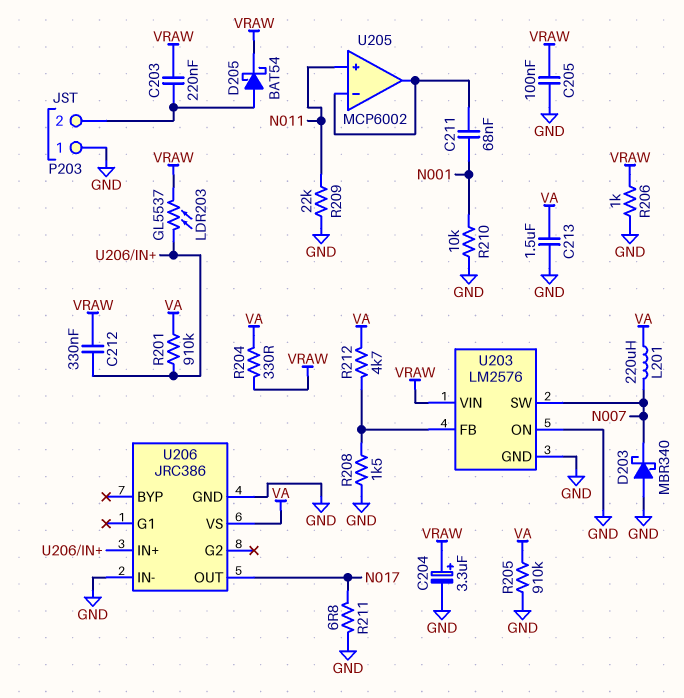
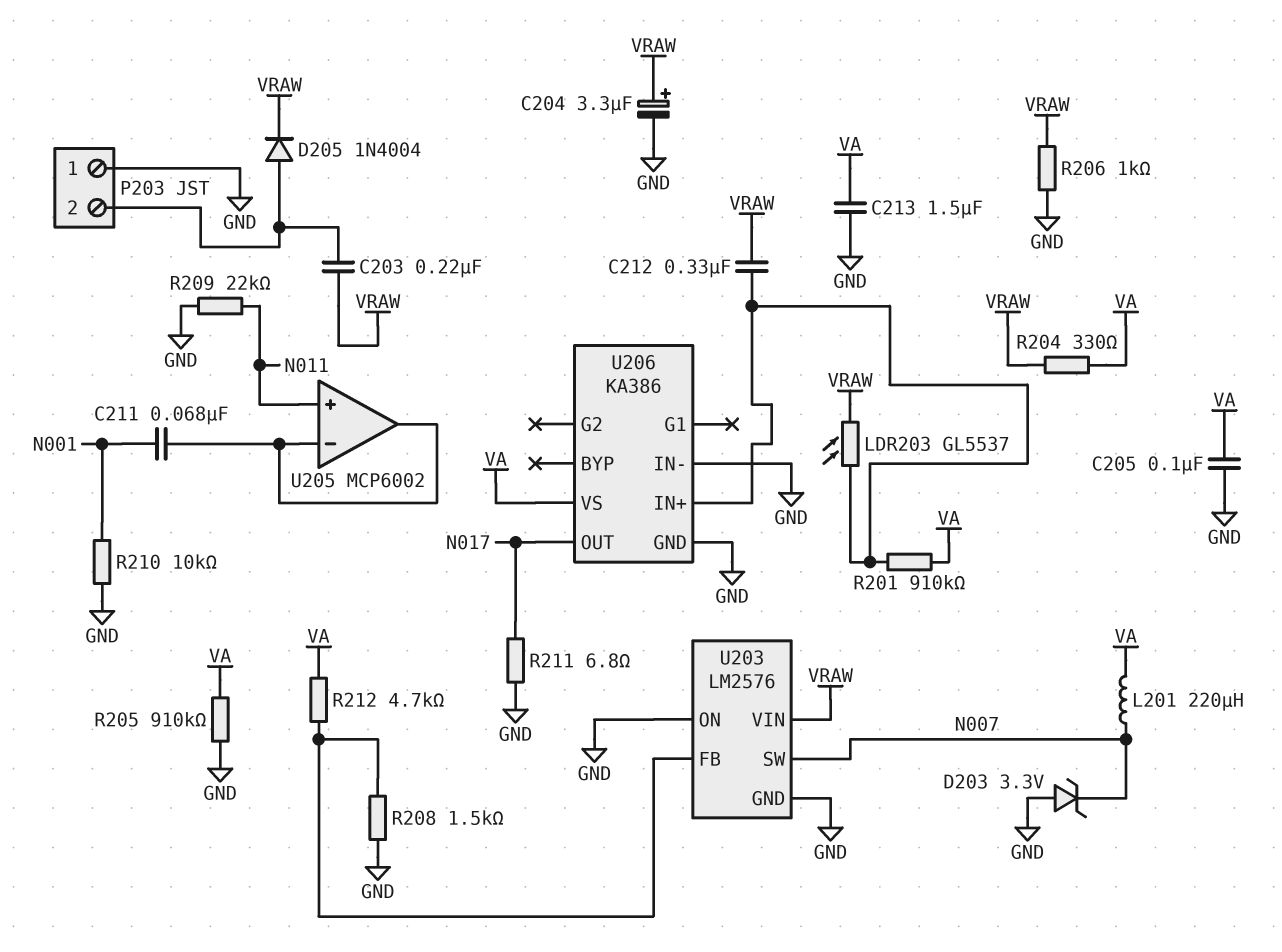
C205: 100nF (GND, VRAW) -> 100nF (GND, VA)
D203: schottky MBR340 (A GND, K N007) -> zener 3.3V (A GND, K N007)
D205: schottky BAT54 (A P203/2, K VRAW) -> diode 1N4004 (A P203/2, K VRAW)
U206: JRC386 -> KA386

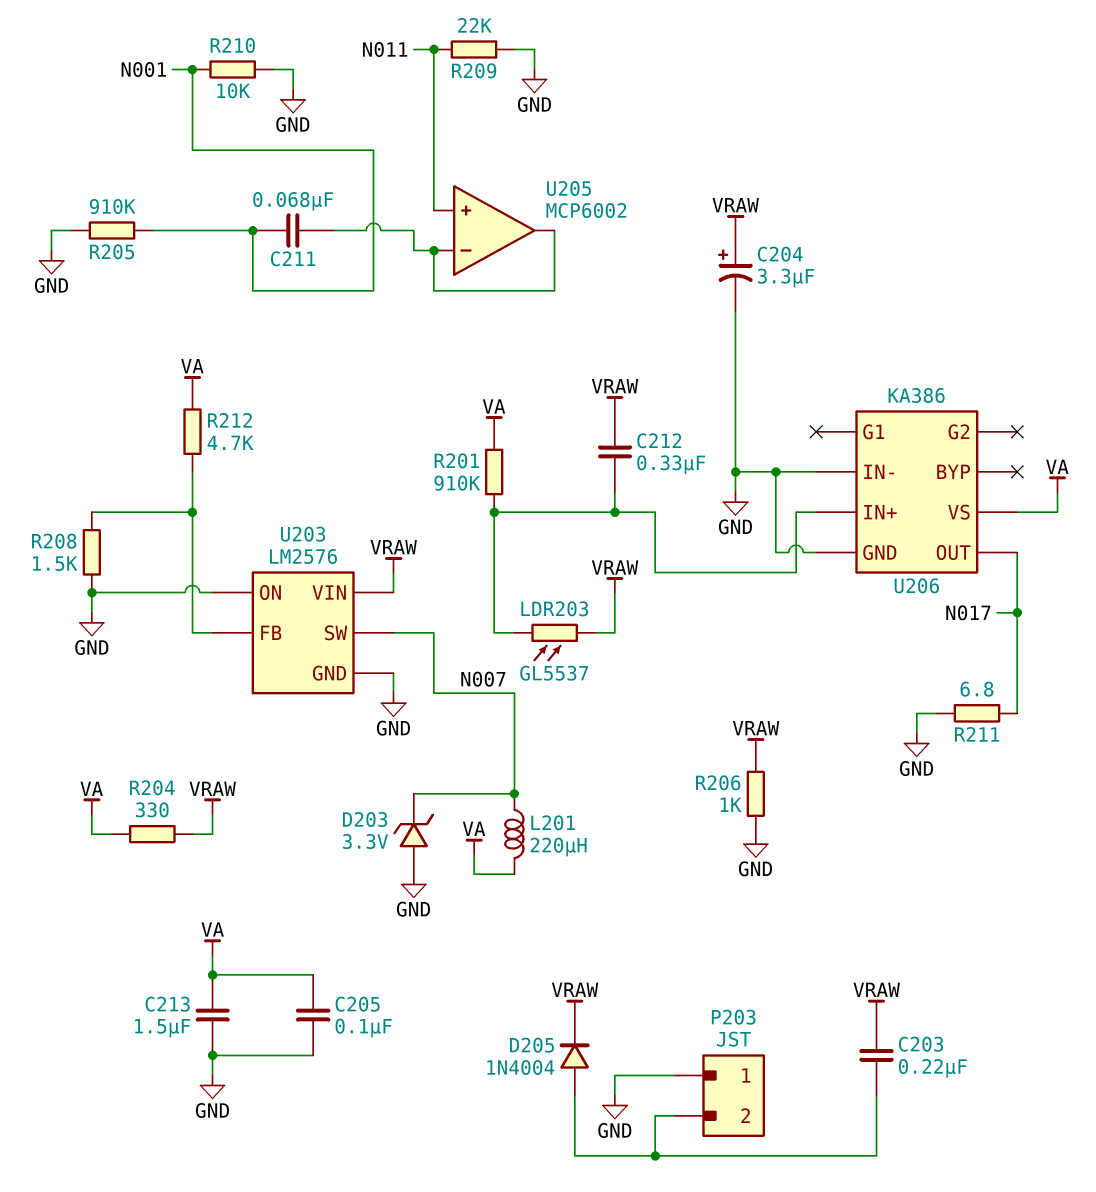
R205: 910k (GND, VA) -> 910k (GND, N001)

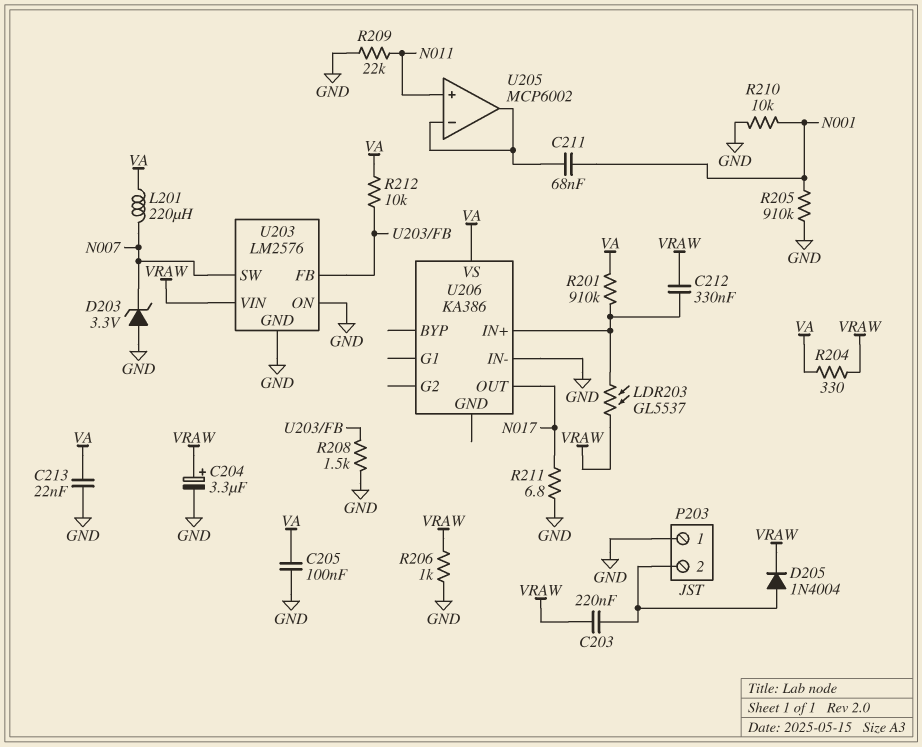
C213: 1.5uF (GND, VA) -> 22nF (GND, VA)
R212: 4.7k (U203/FB, VA) -> 10k (U203/FB, VA)
U206 pin GND: GND -> none

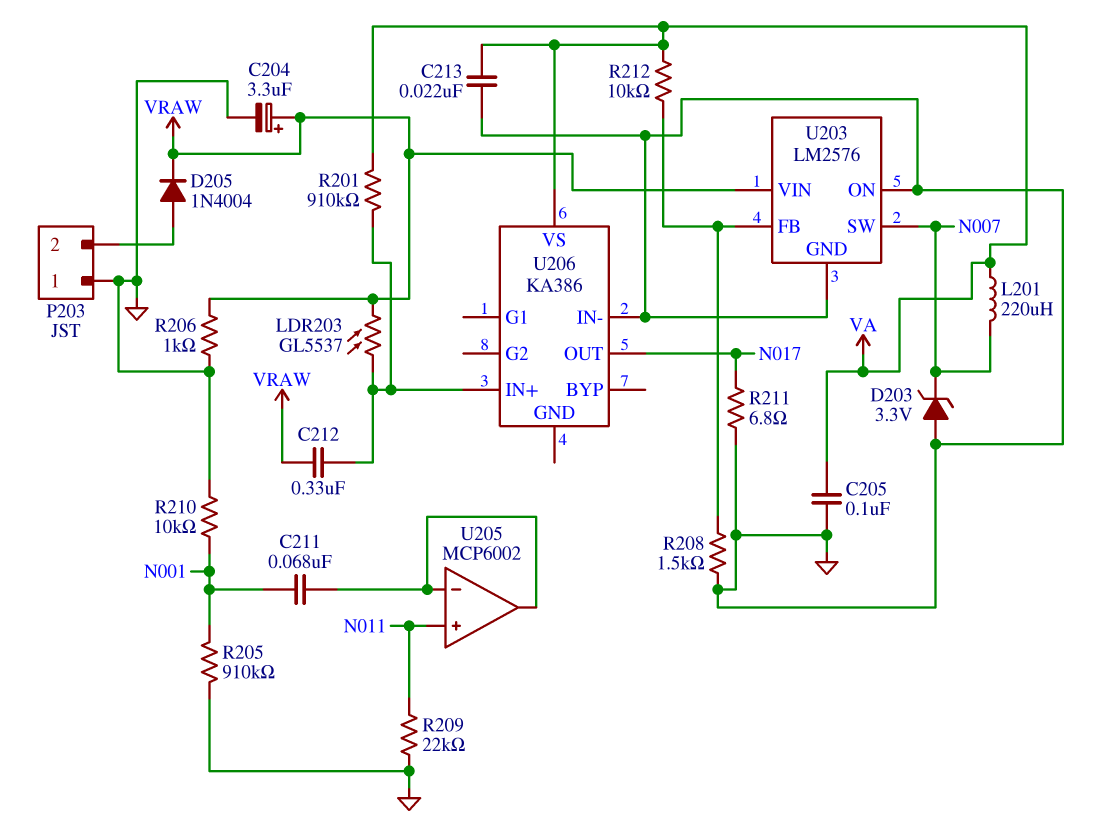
C203: 220nF (P203/2, VRAW) -> none
R204: 330 (VA, VRAW) -> none

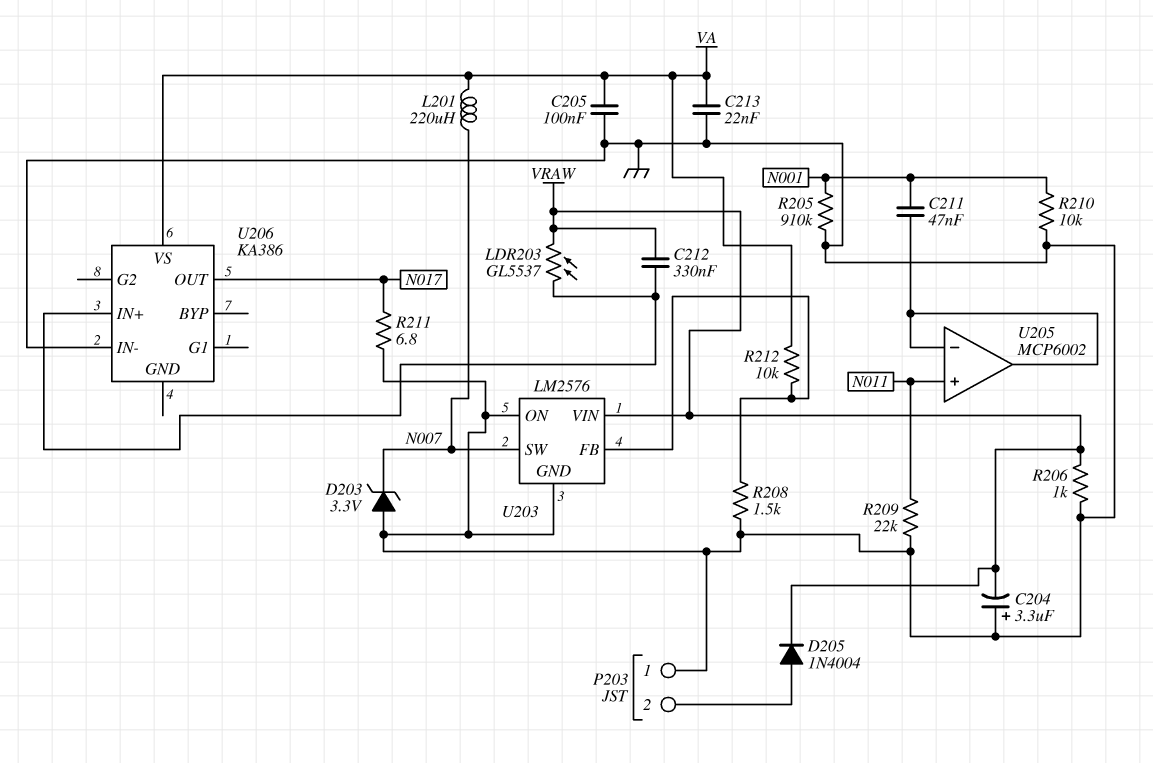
C204: 3.3uF (plus VRAW, minus GND) -> 3.3uF (plus GND, minus VRAW)
C211: 68nF (N001, U205/in-) -> 47nF (N001, U205/in-)
R201: 910k (U206/IN+, VA) -> none

